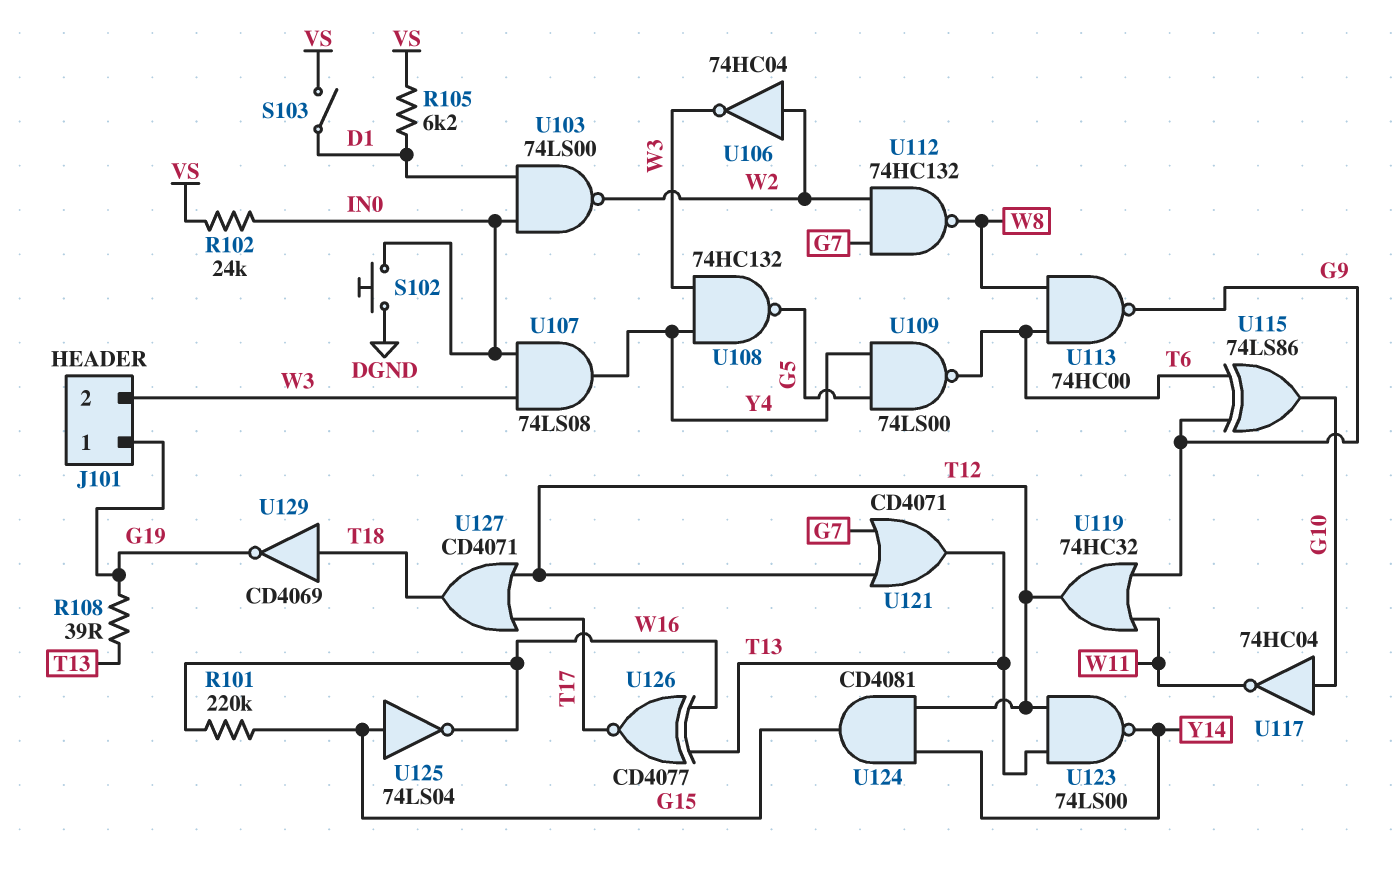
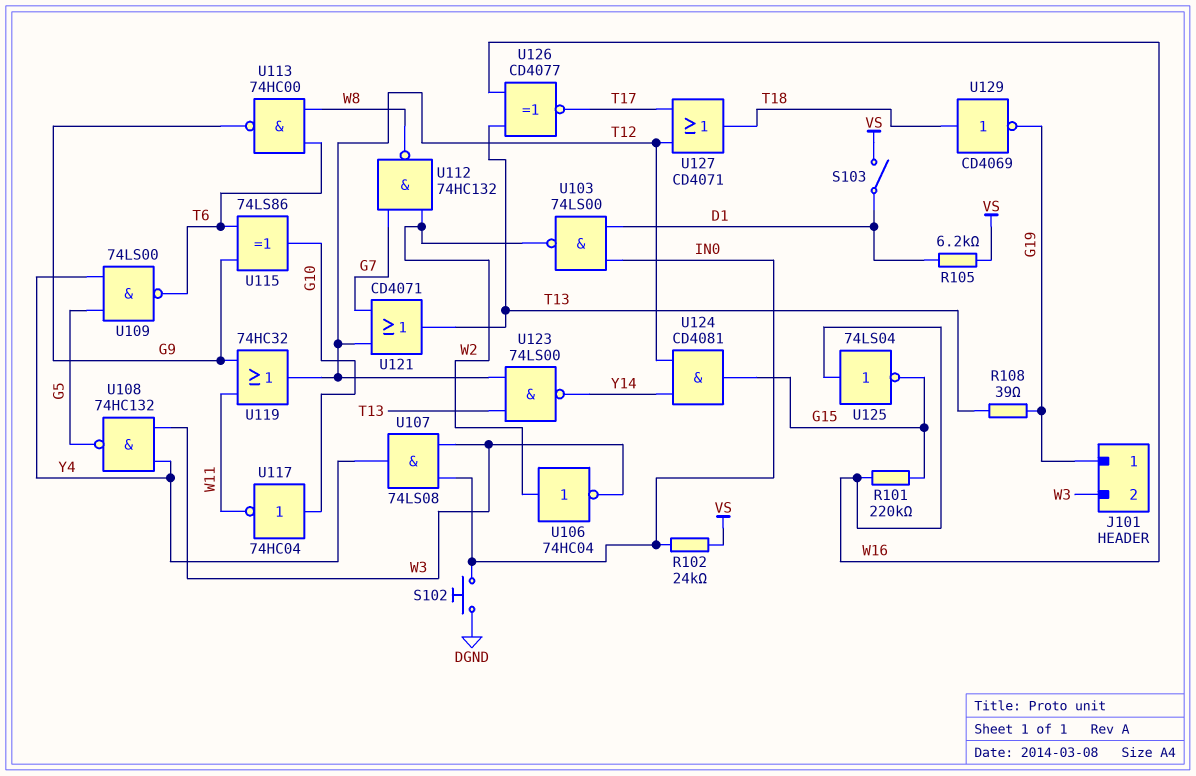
U125: NOT 74LS04 (in G15, out W16) -> NOT 74LS04 (in W16, out G15)

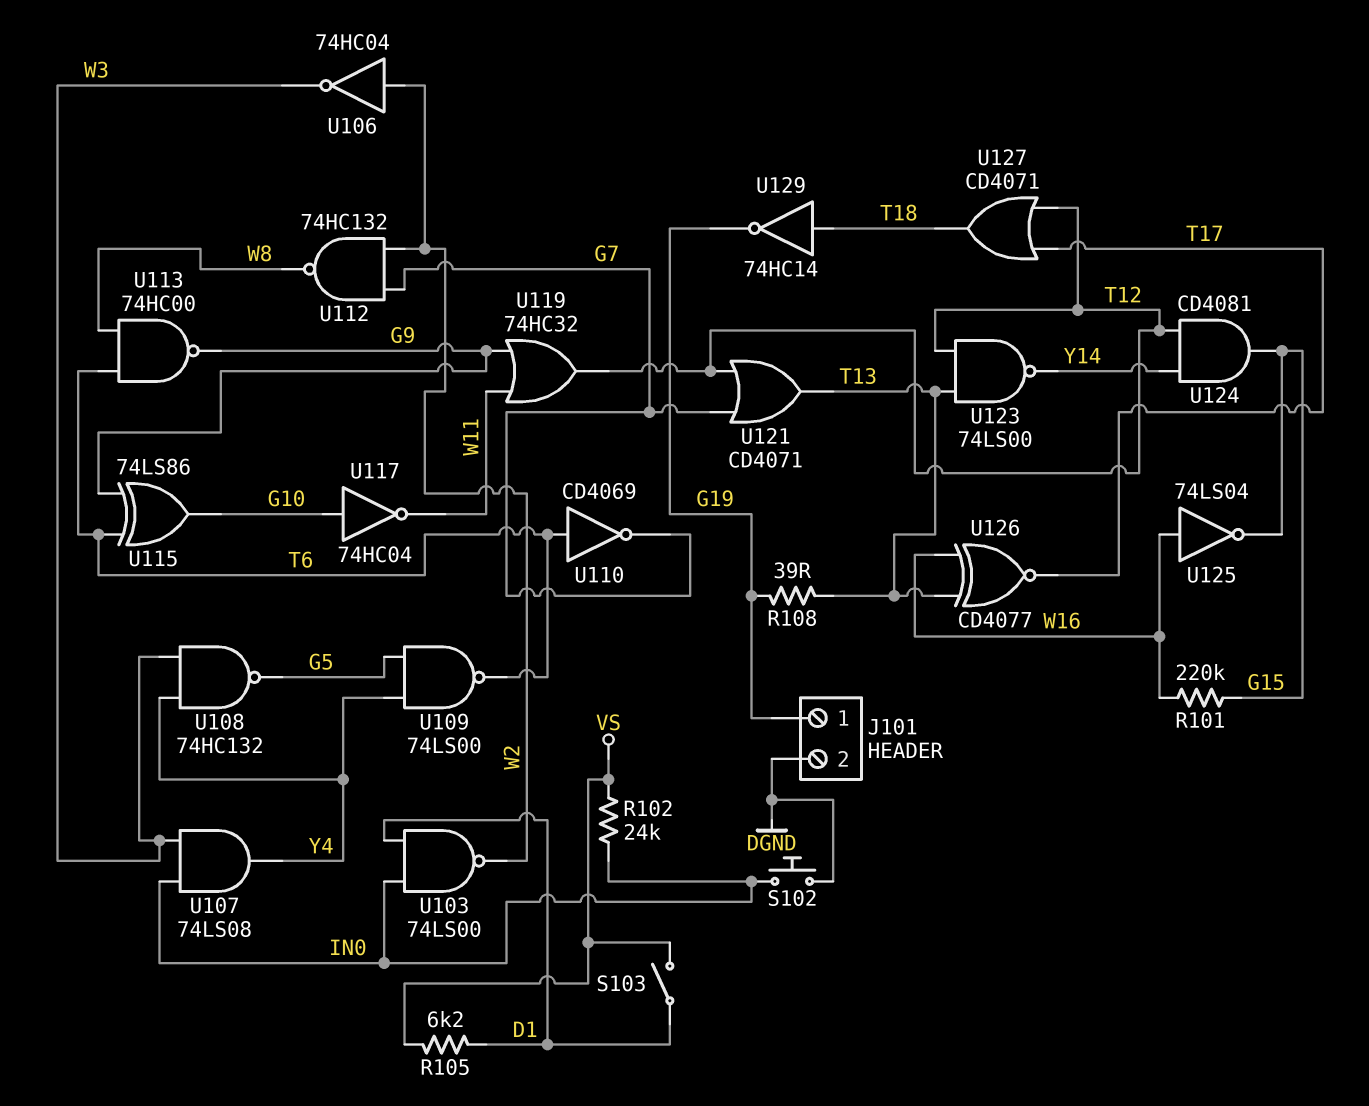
J101 pin 2: W3 -> DGND
U110: none -> NOT CD4069 (in T6, out G7)
U129: NOT CD4069 (in T18, out G19) -> NOT 74HC14 (in T18, out G19)

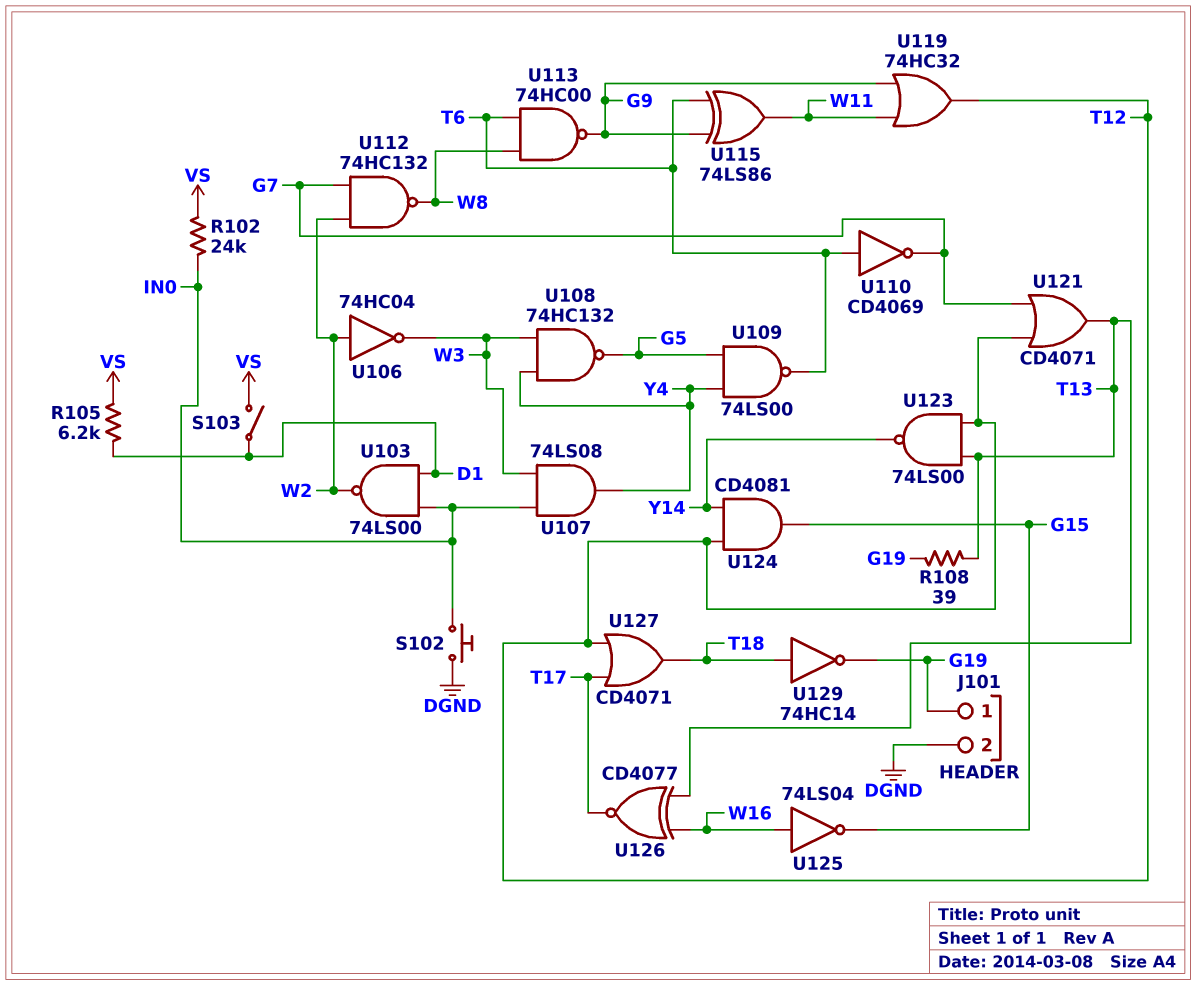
R101: 220k (G15, W16) -> none
U115: XOR 74LS86 (in G9, in T6, out G10) -> XOR 74LS86 (in G9, in T6, out W11)
U117: NOT 74HC04 (in G10, out W11) -> none

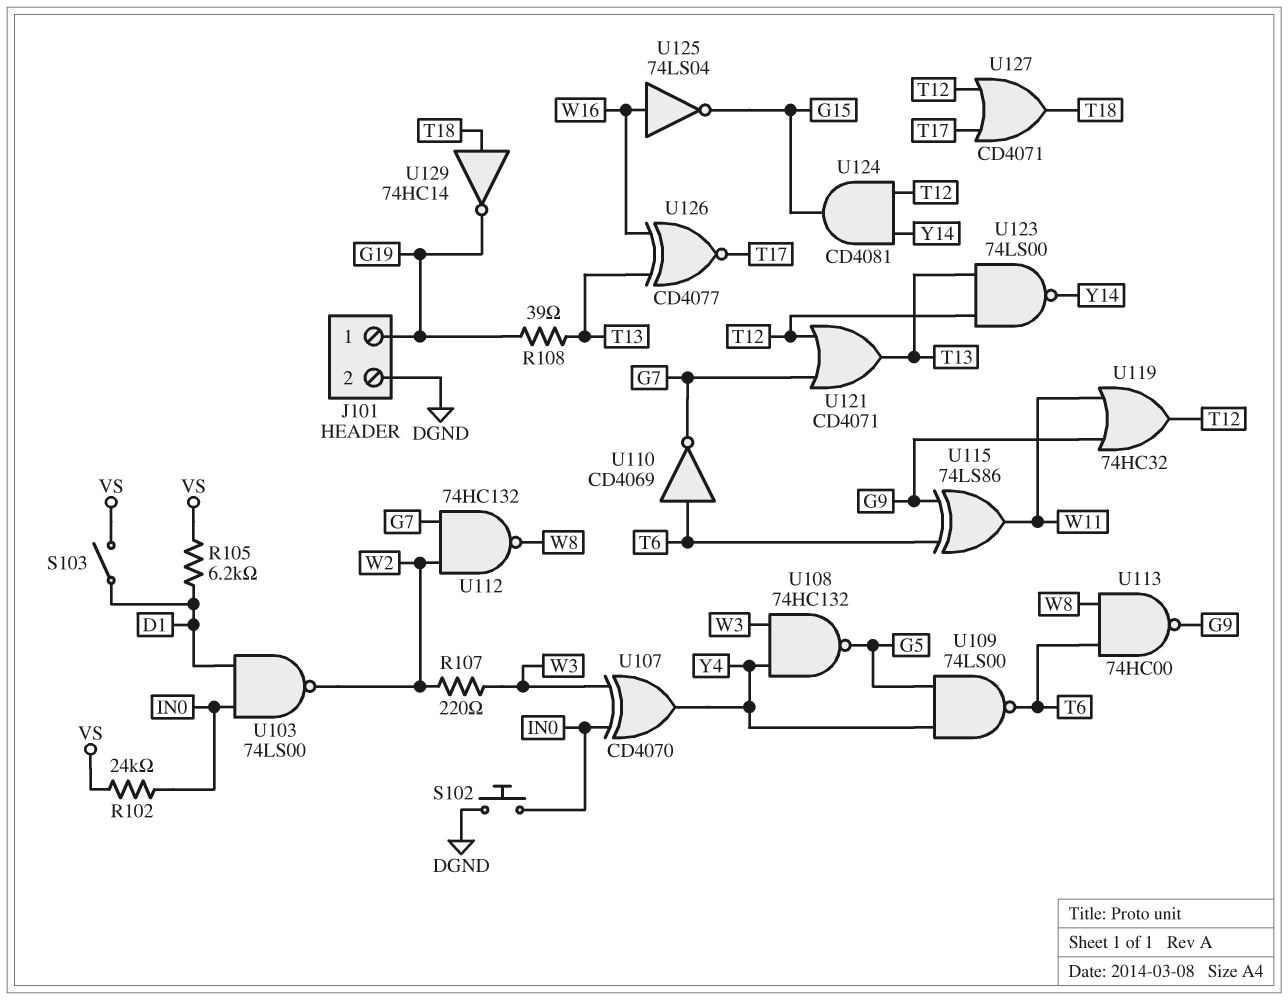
R107: none -> 220 (W2, W3)
U106: NOT 74HC04 (in W2, out W3) -> none
U107: AND 74LS08 (in IN0, in W3, out Y4) -> XOR CD4070 (in IN0, in W3, out Y4)

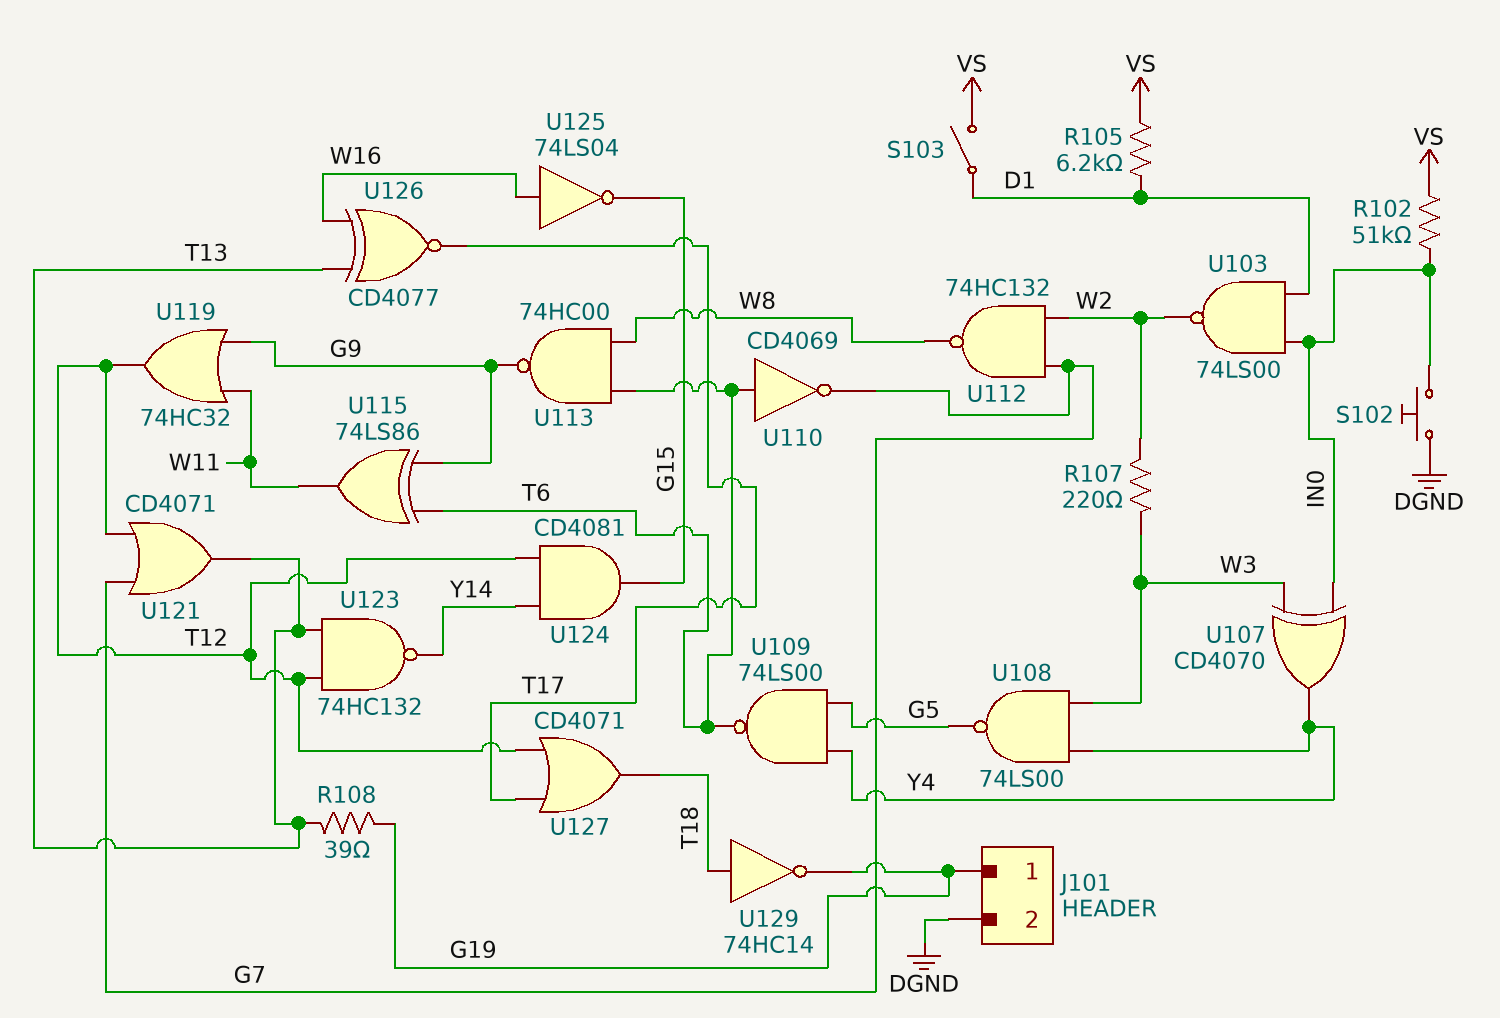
R102: 24k (IN0, VS) -> 51k (IN0, VS)
U108: NAND 74HC132 (in W3, in Y4, out G5) -> NAND 74LS00 (in W3, in Y4, out G5)
U123: NAND 74LS00 (in T12, in T13, out Y14) -> NAND 74HC132 (in T12, in T13, out Y14)

